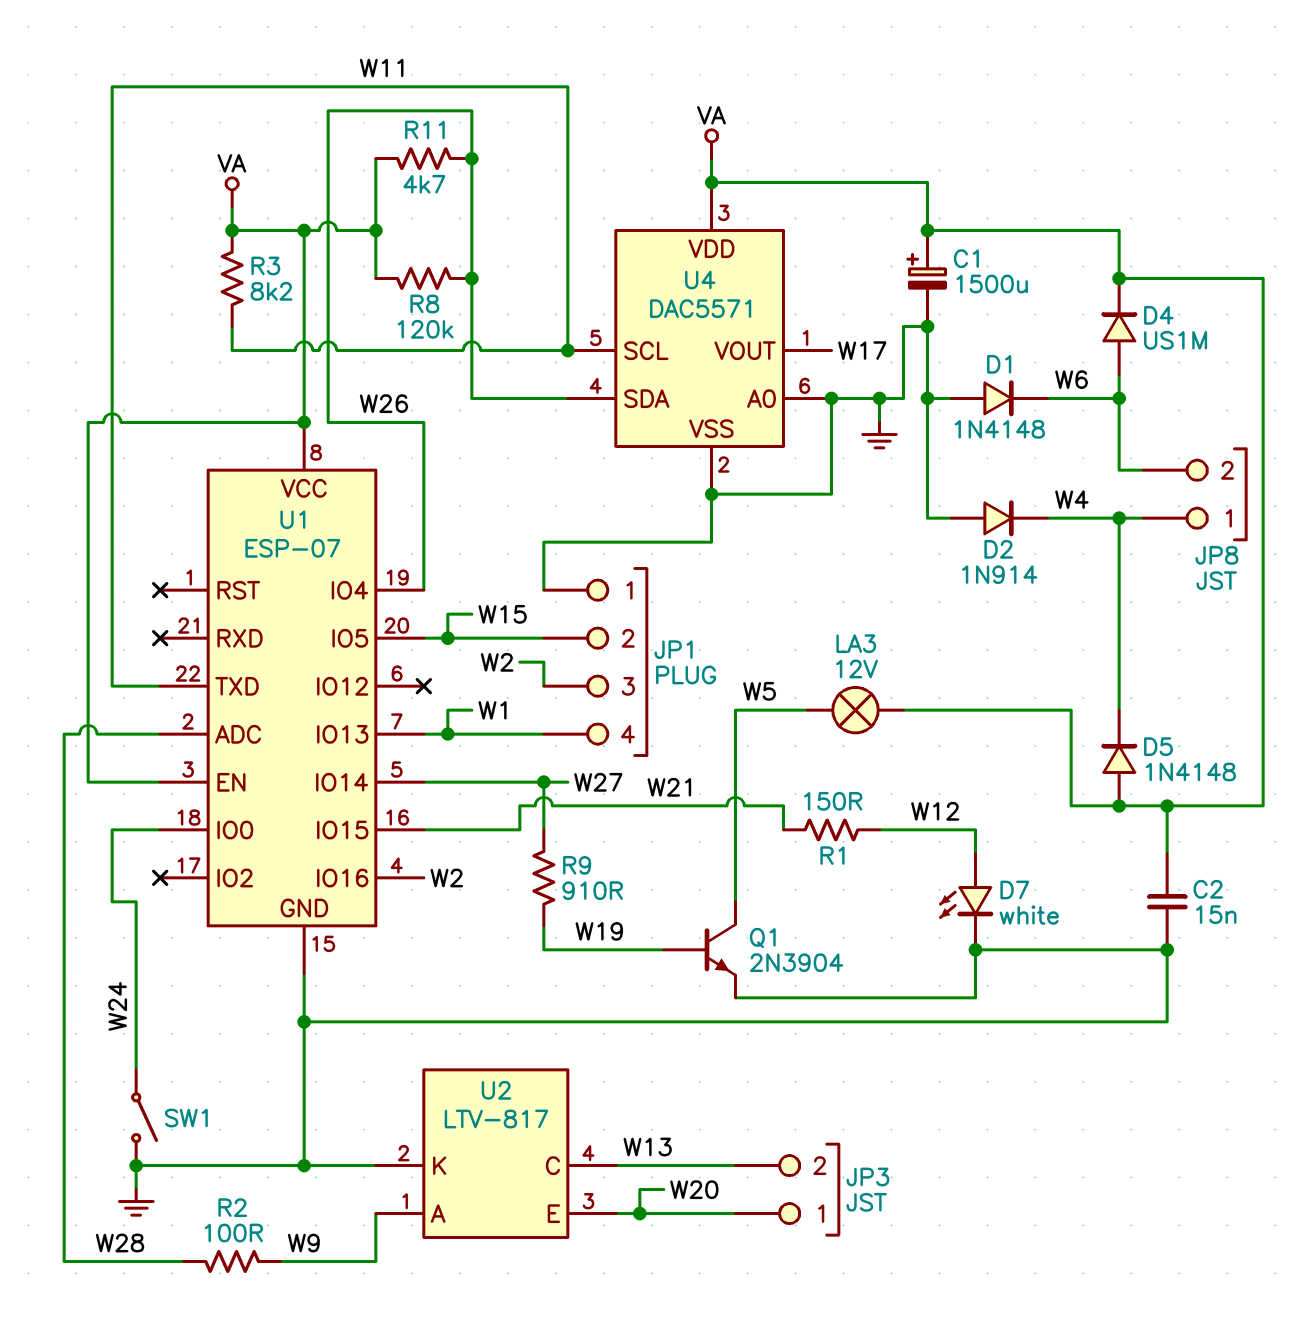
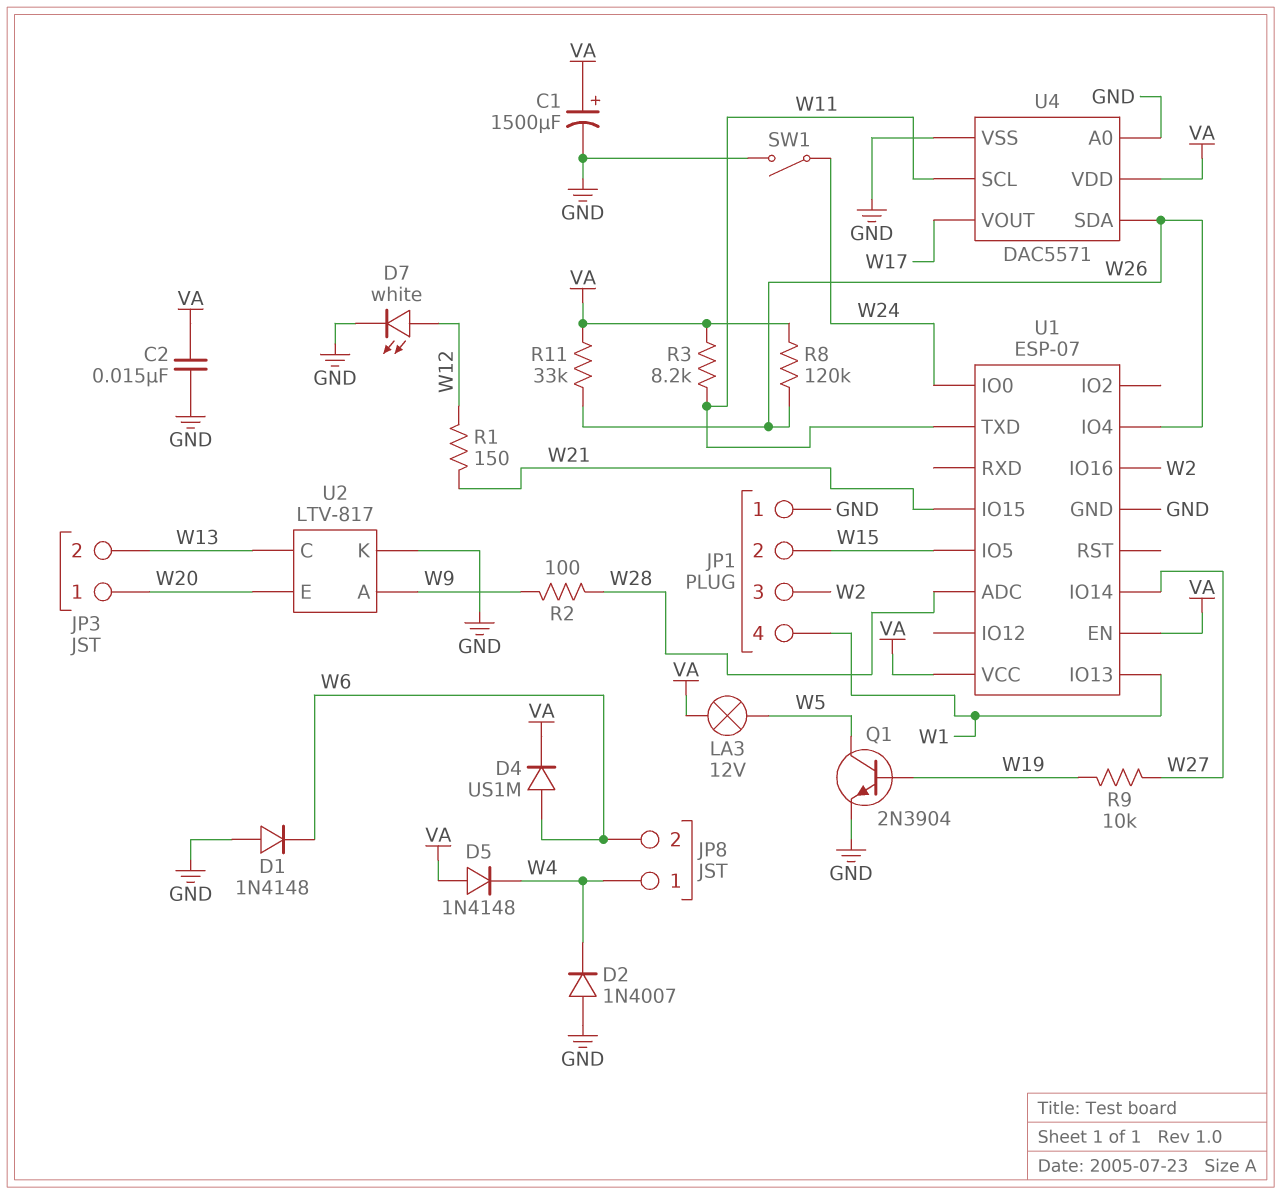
D2: diode 1N914 (A GND, K W4) -> diode 1N4007 (A GND, K W4)
R9: 910 (W19, W27) -> 10k (W19, W27)
R11: 4.7k (VA, W26) -> 33k (VA, W26)

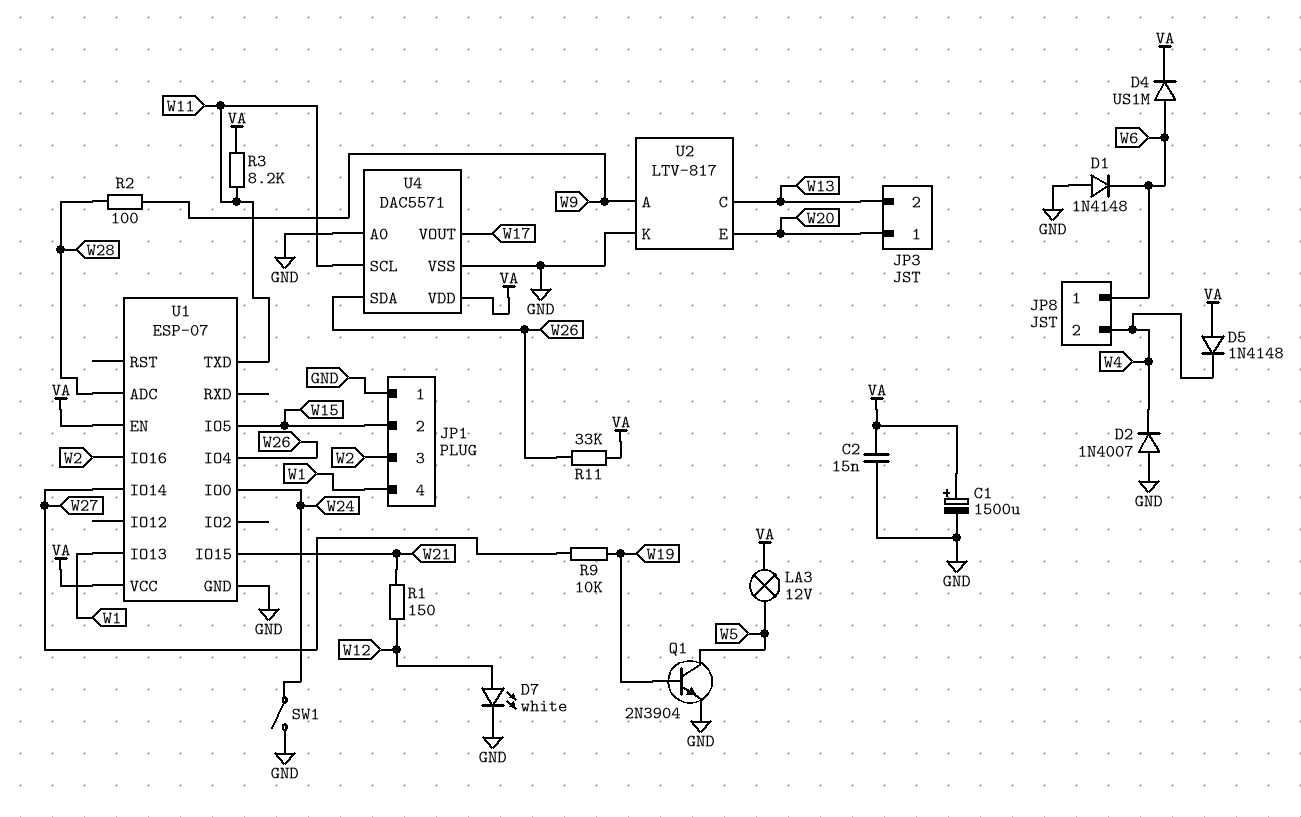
JP8 pin 1: W4 -> W6
JP8 pin 2: W6 -> W4
R8: 120k (VA, W26) -> none

